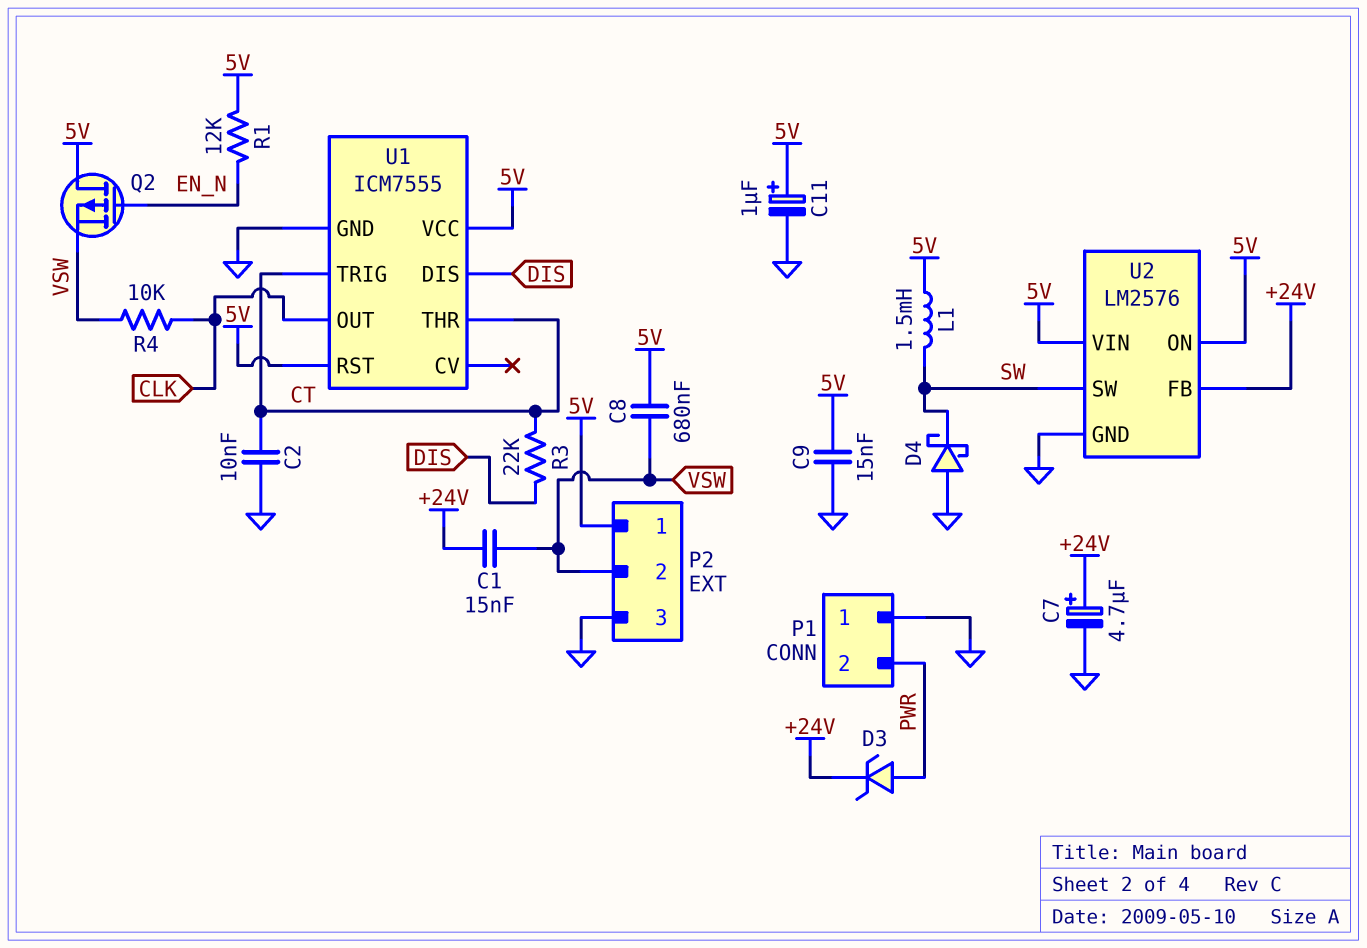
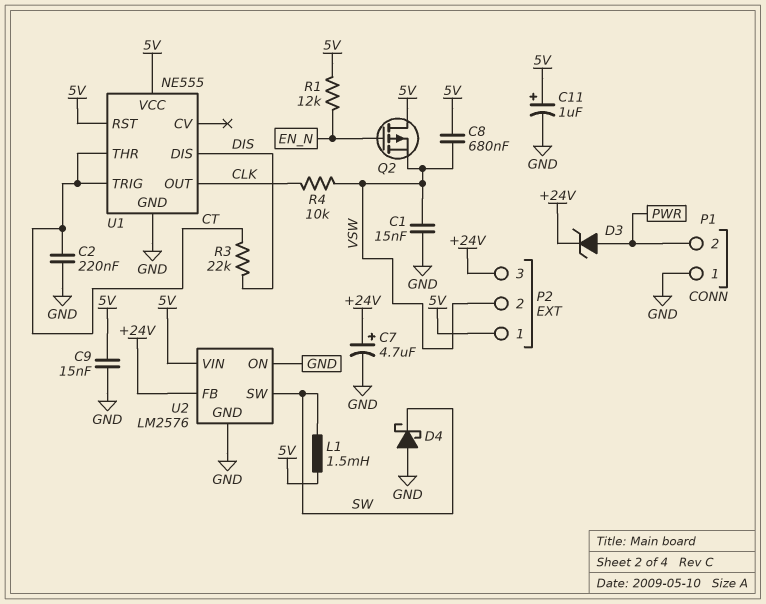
C1: 15nF (+24V, VSW) -> 15nF (GND, VSW)
C2: 10nF (CT, GND) -> 220nF (CT, GND)
P2 pin 3: GND -> +24V
U1: ICM7555 -> NE555
U2 pin ON: 5V -> GND

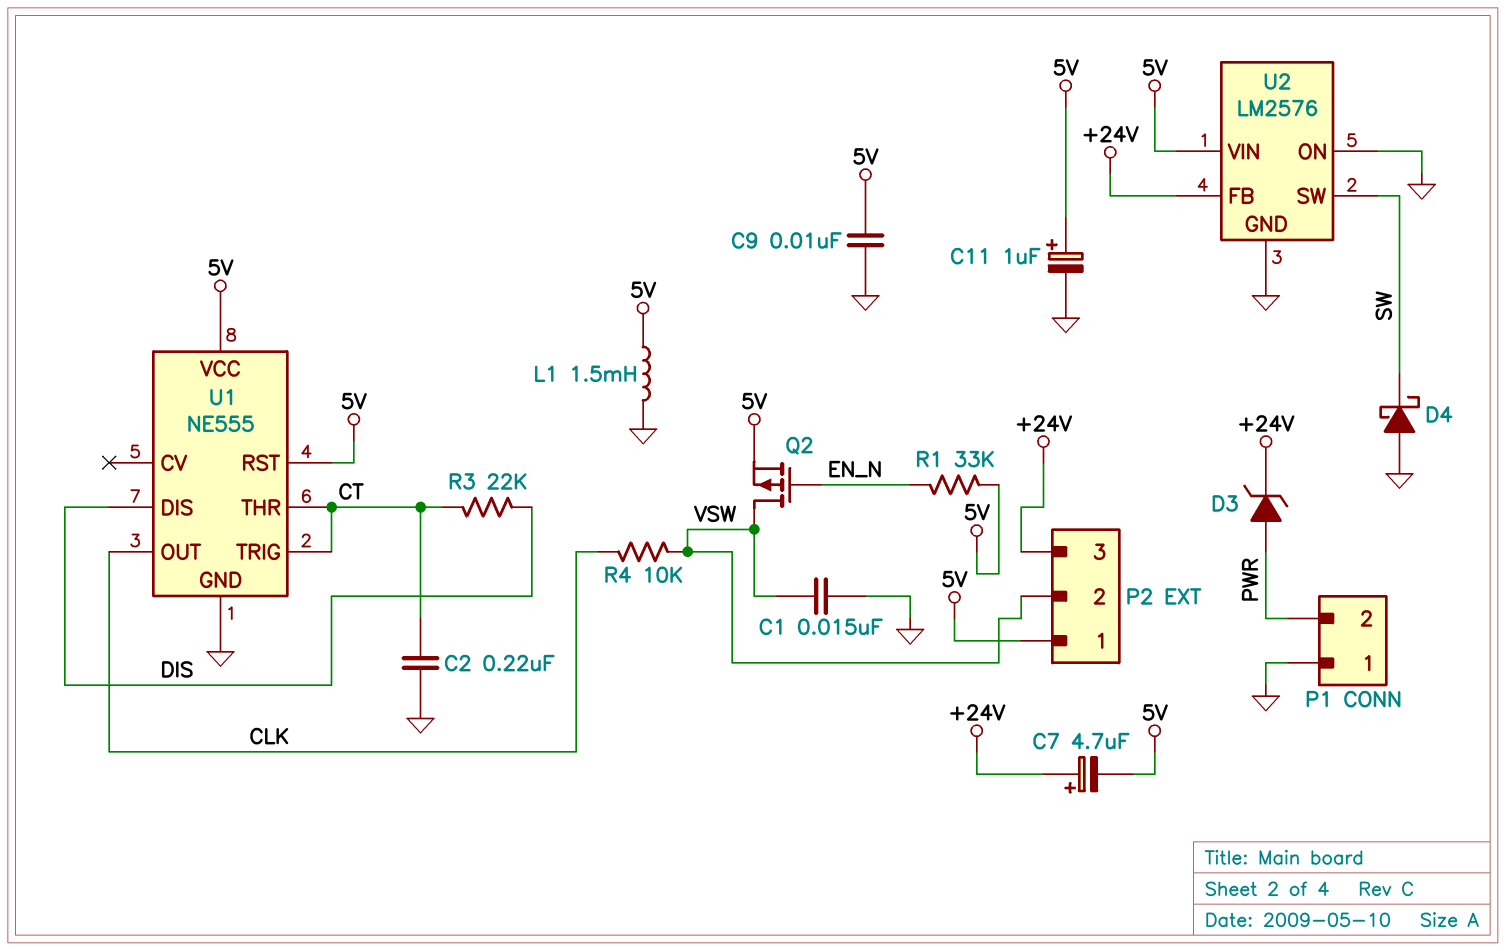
C7: 4.7uF (plus +24V, minus GND) -> 4.7uF (plus +24V, minus 5V)
C8: 680nF (5V, VSW) -> none
C9: 15nF (5V, GND) -> 10nF (5V, GND)
L1: 1.5mH (5V, SW) -> 1.5mH (5V, GND)
Q2: PMOS (G EN_N, D 5V, S VSW) -> PMOS (G EN_N, D VSW, S 5V)
R1: 12k (5V, EN_N) -> 33k (5V, EN_N)

